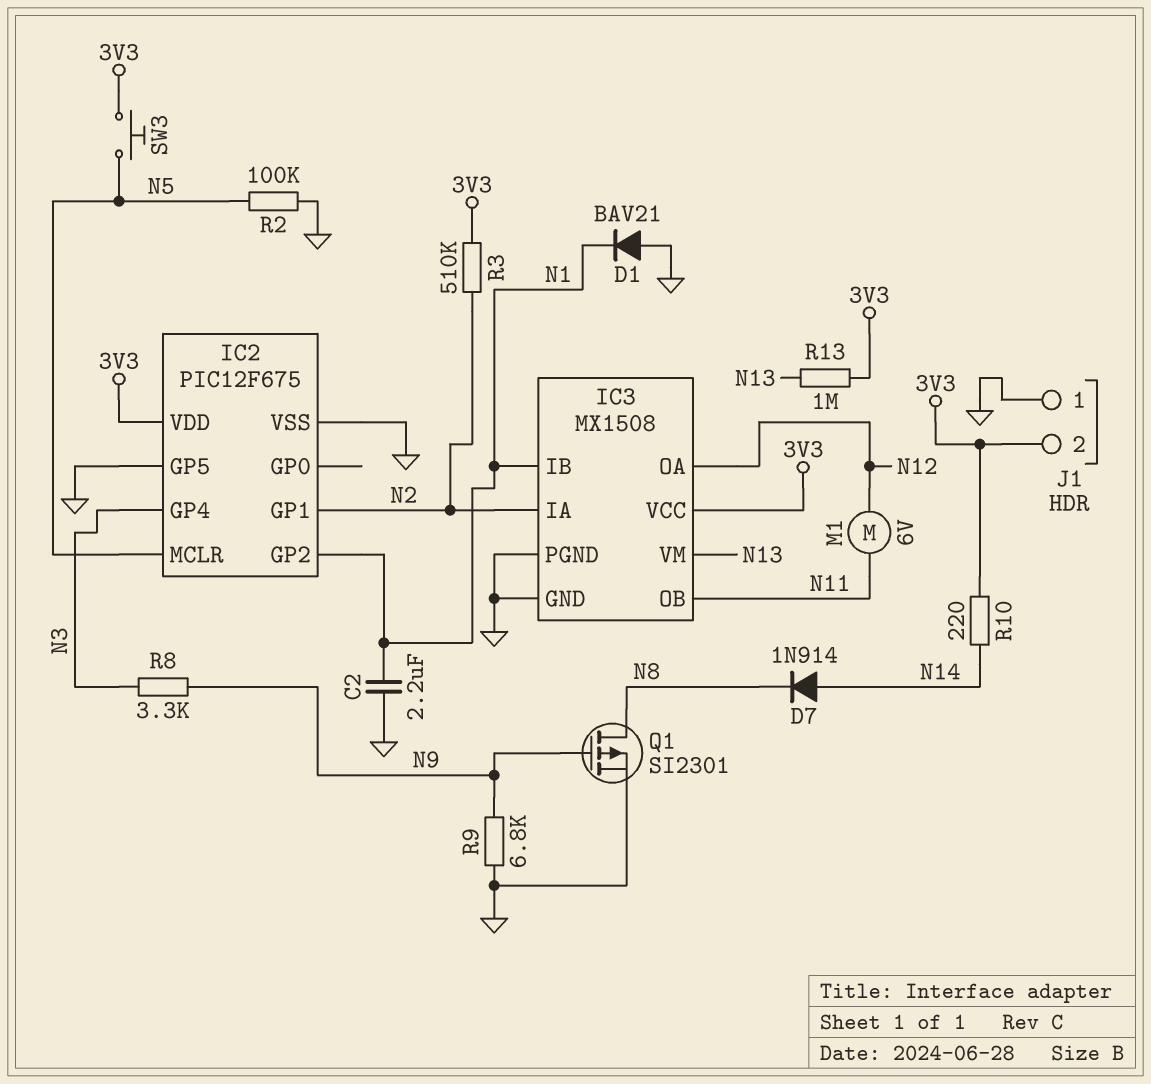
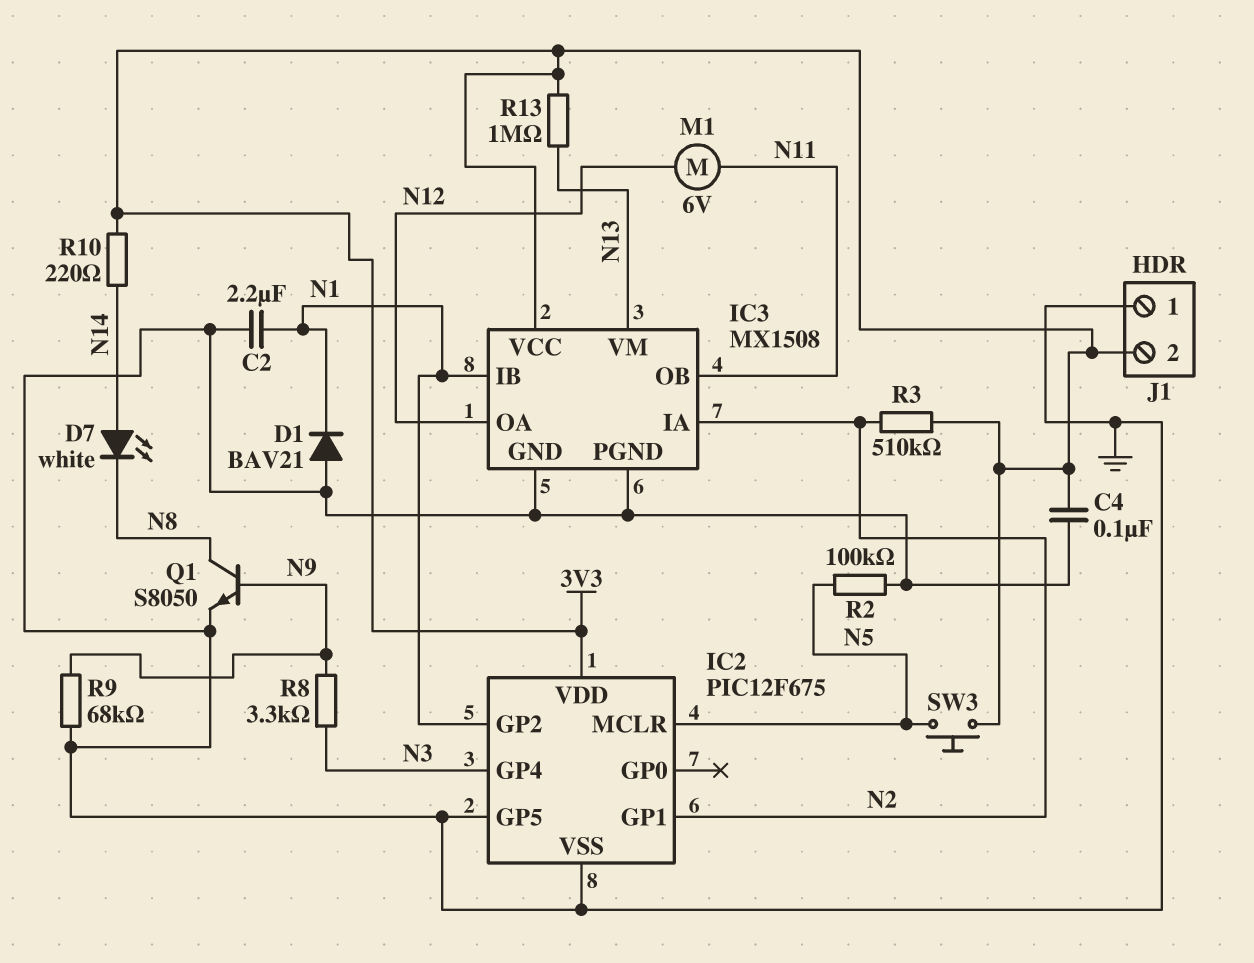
C4: none -> 100nF (3V3, GND)
D7: diode 1N914 (A N14, K N8) -> LED white (A N14, K N8)
Q1: PMOS SI2301 (G N9, D N8, S GND) -> NPN S8050 (B N9, C N8, E GND)
R9: 6.8k (GND, N9) -> 68k (GND, N9)

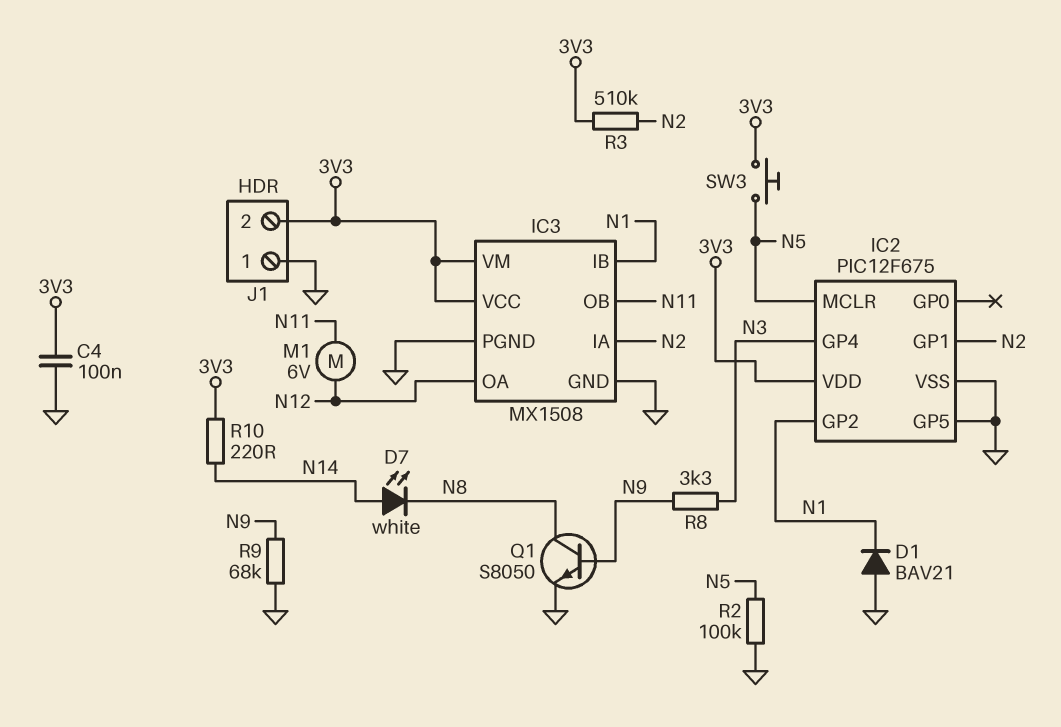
C2: 2.2uF (GND, N1) -> none
IC3 pin VM: N13 -> 3V3
R13: 1M (3V3, N13) -> none

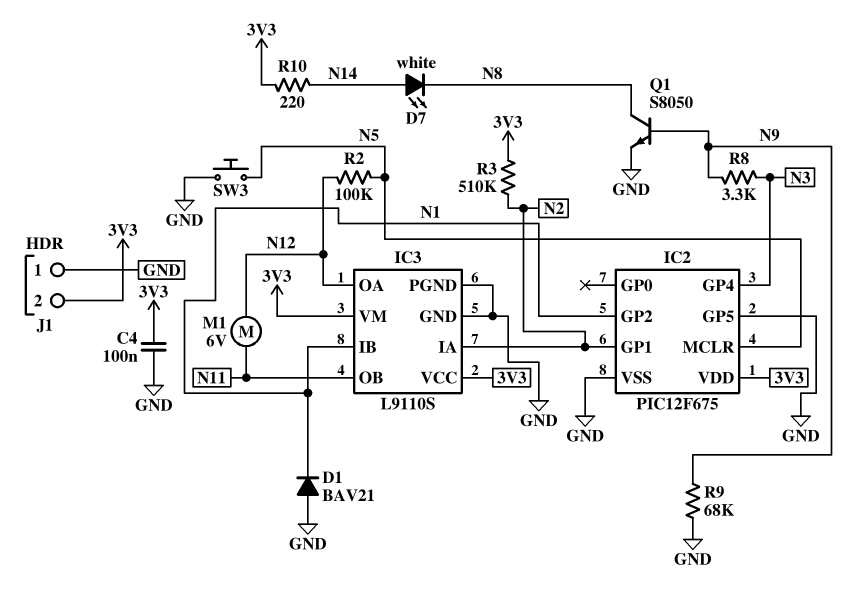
IC3: MX1508 -> L9110S
R2: 100k (GND, N5) -> 100k (N5, N12)
SW3: button (3V3, N5) -> button (GND, N5)

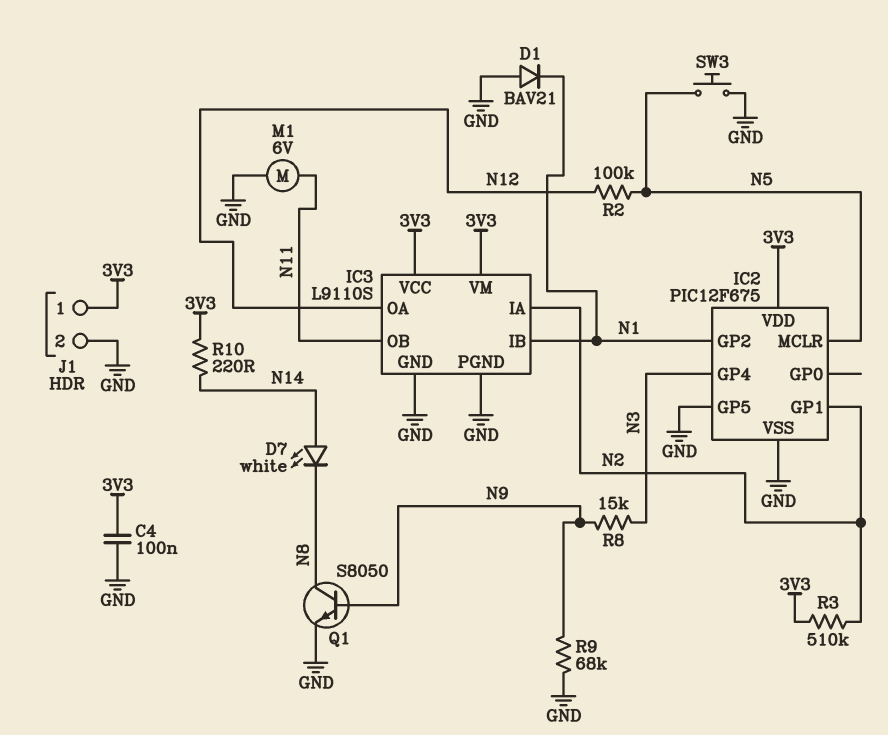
J1 pin 1: GND -> 3V3
J1 pin 2: 3V3 -> GND
M1: motor 6V (N11, N12) -> motor 6V (GND, N11)
R8: 3.3k (N3, N9) -> 15k (N3, N9)

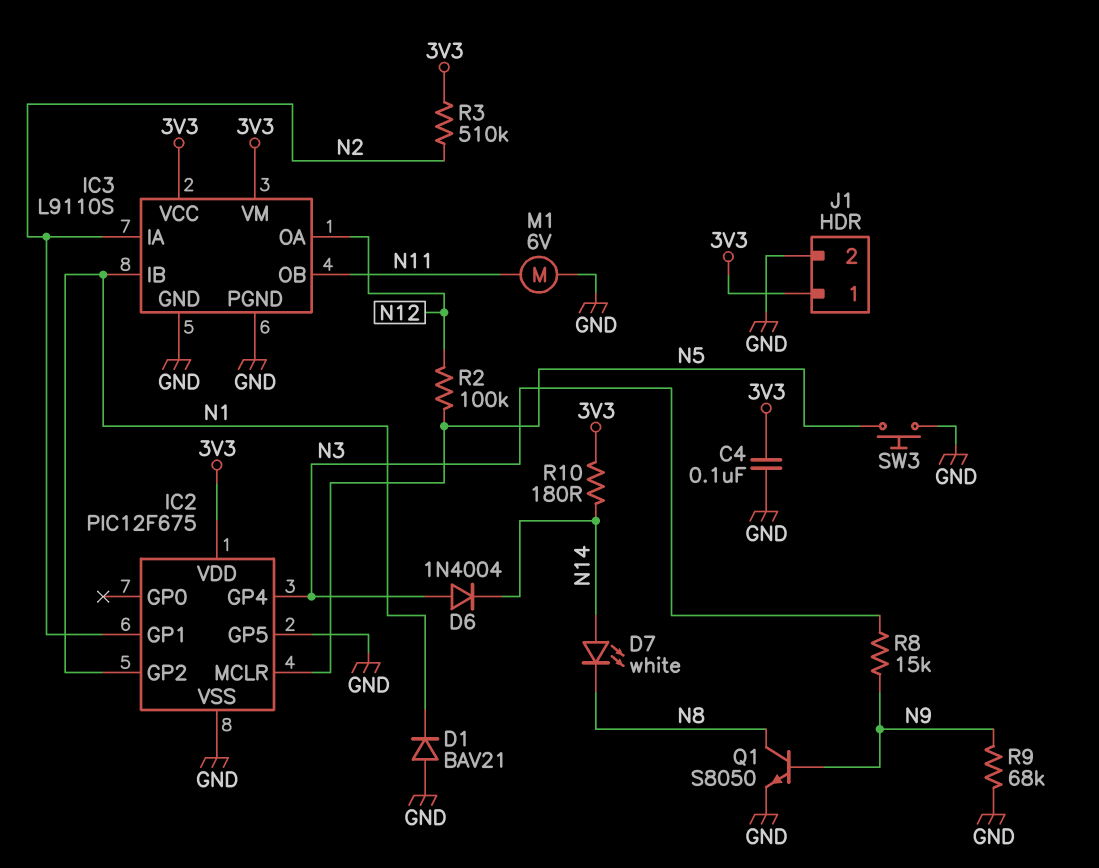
D6: none -> diode 1N4004 (A N3, K N14)
R10: 220 (3V3, N14) -> 180 (3V3, N14)

